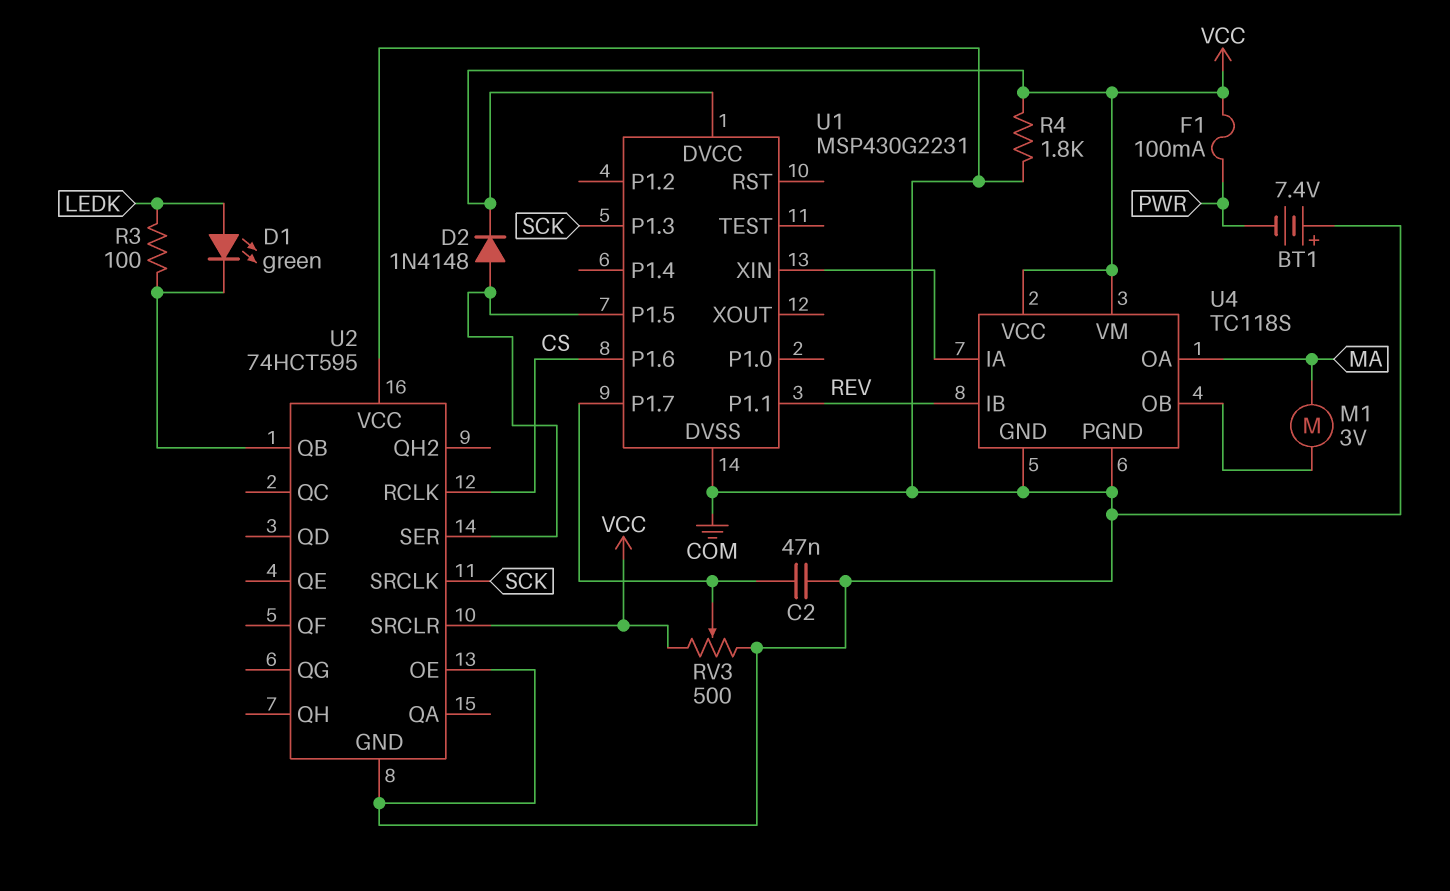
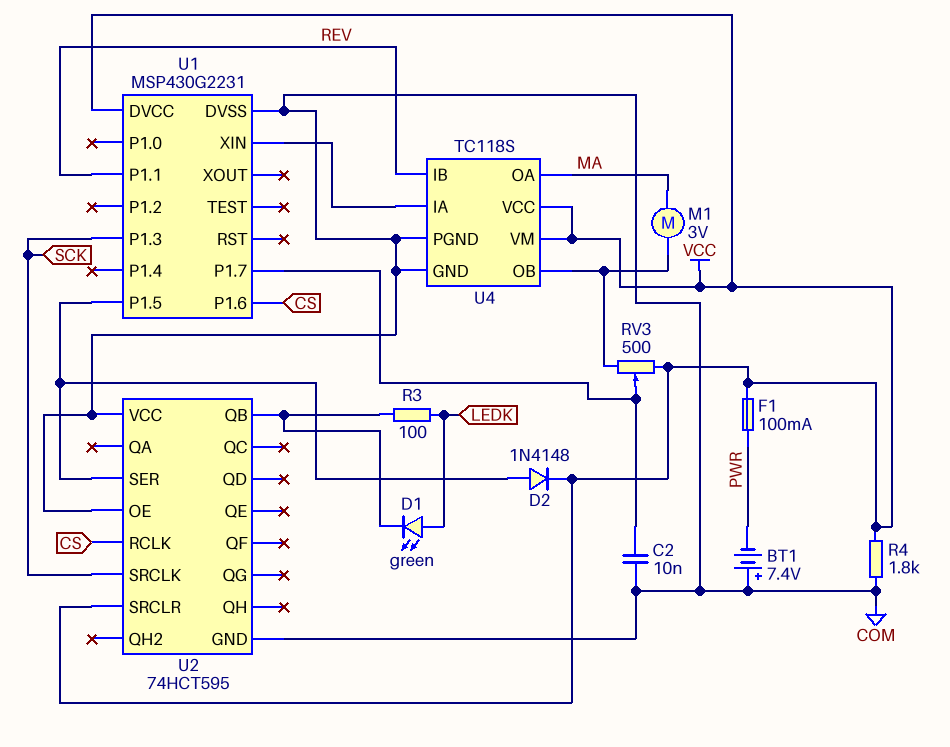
C2: 47nF (COM, U1/P1.7) -> 10nF (COM, U1/P1.7)
RV3: 500 (COM, VCC, wiper U1/P1.7) -> 500 (U4/OB, VCC, wiper U1/P1.7)

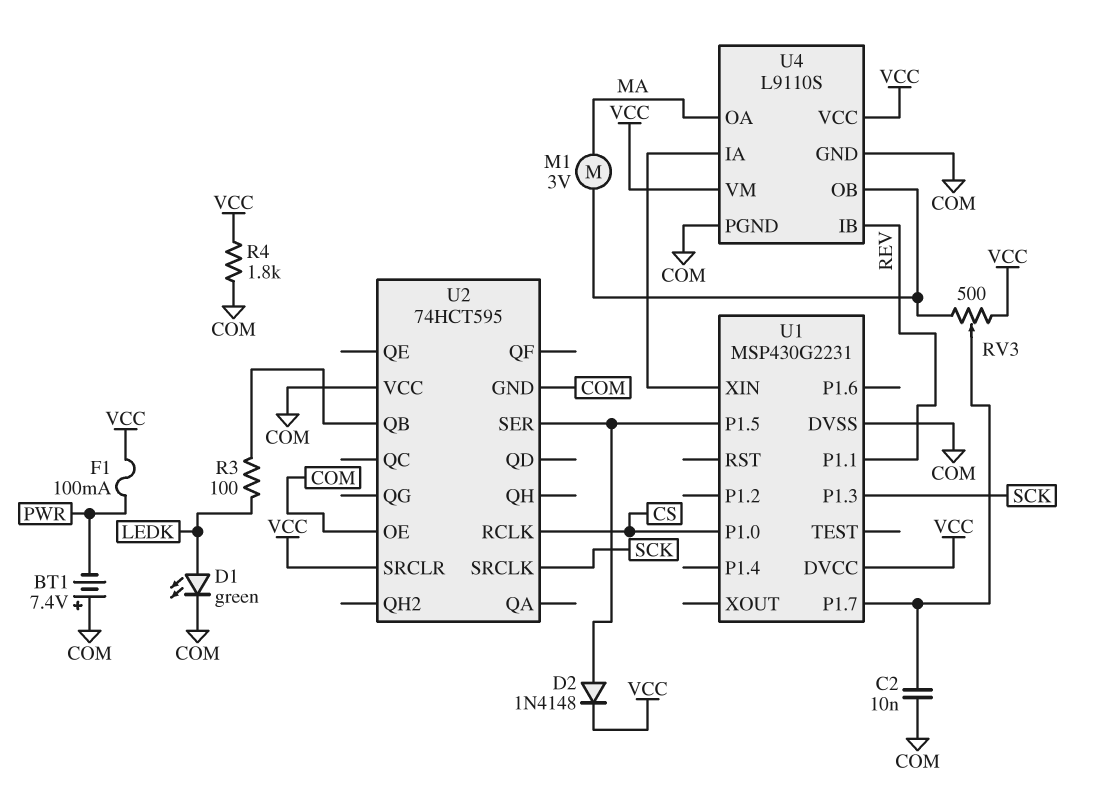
D1: LED green (A LEDK, K U2/QB) -> LED green (A LEDK, K COM)
U1 pin P1.0: none -> CS
U1 pin P1.6: CS -> none
U4: TC118S -> L9110S

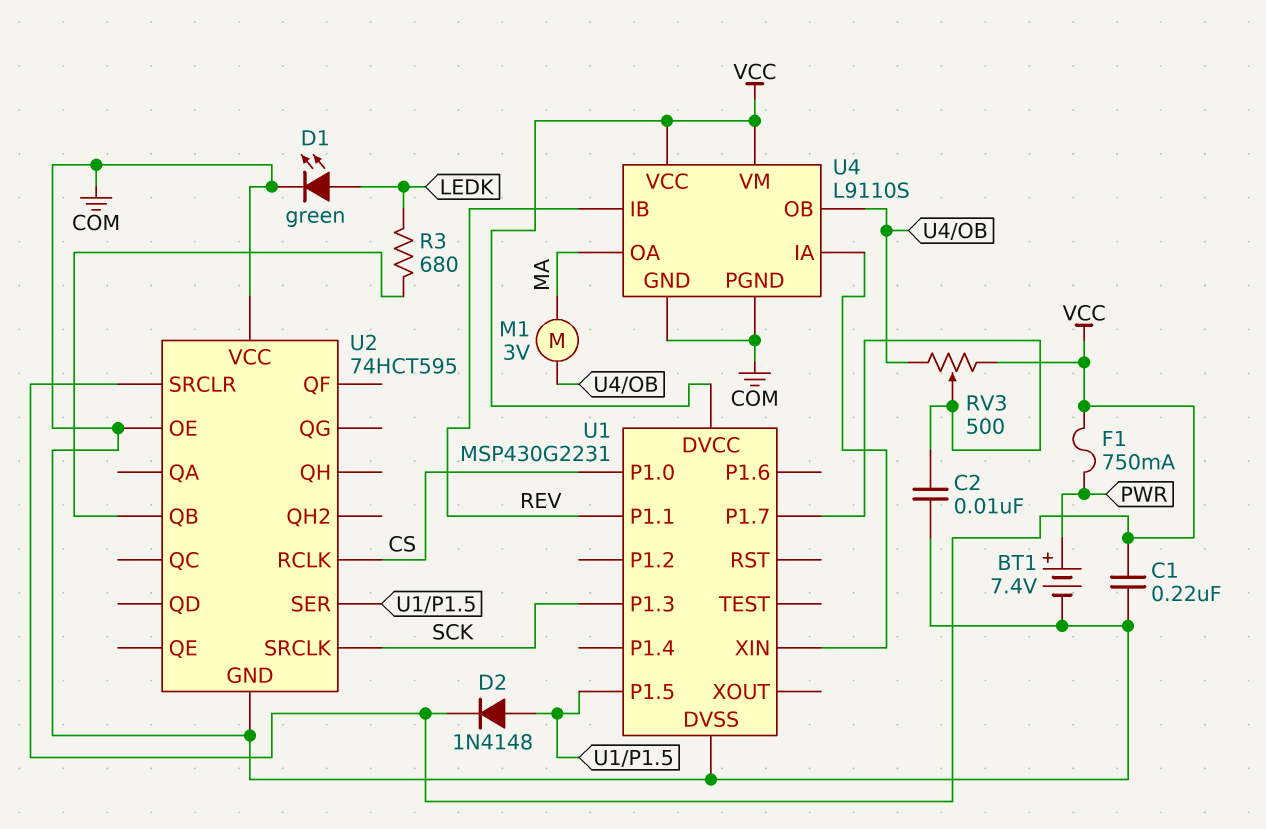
BT1: 7.4V (plus COM, minus PWR) -> 7.4V (plus PWR, minus COM)
C1: none -> 220nF (COM, VCC)
F1: 100mA (PWR, VCC) -> 750mA (PWR, VCC)
R3: 100 (LEDK, U2/QB) -> 680 (LEDK, U2/QB)
R4: 1.8k (COM, VCC) -> none

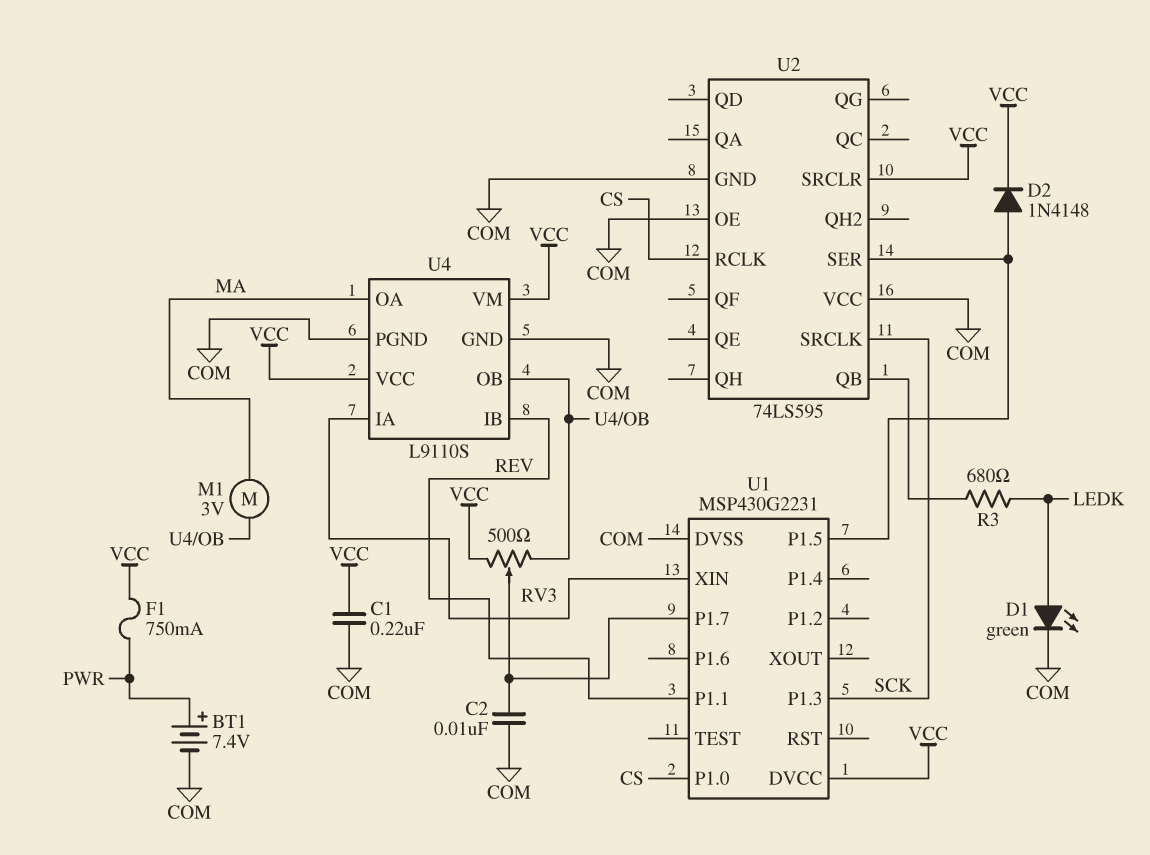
U2: 74HCT595 -> 74LS595

